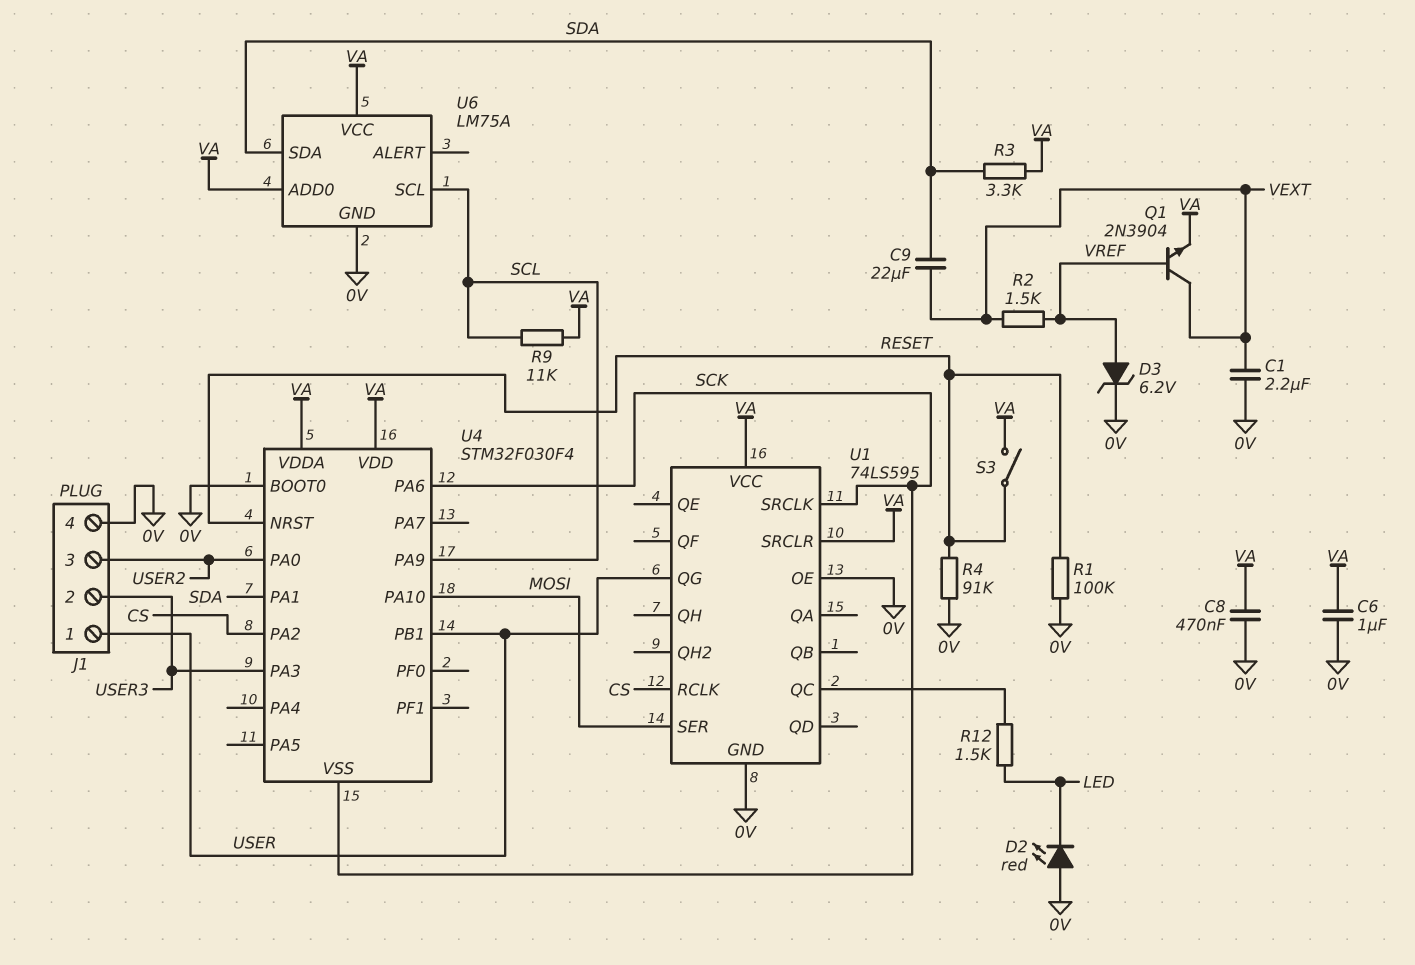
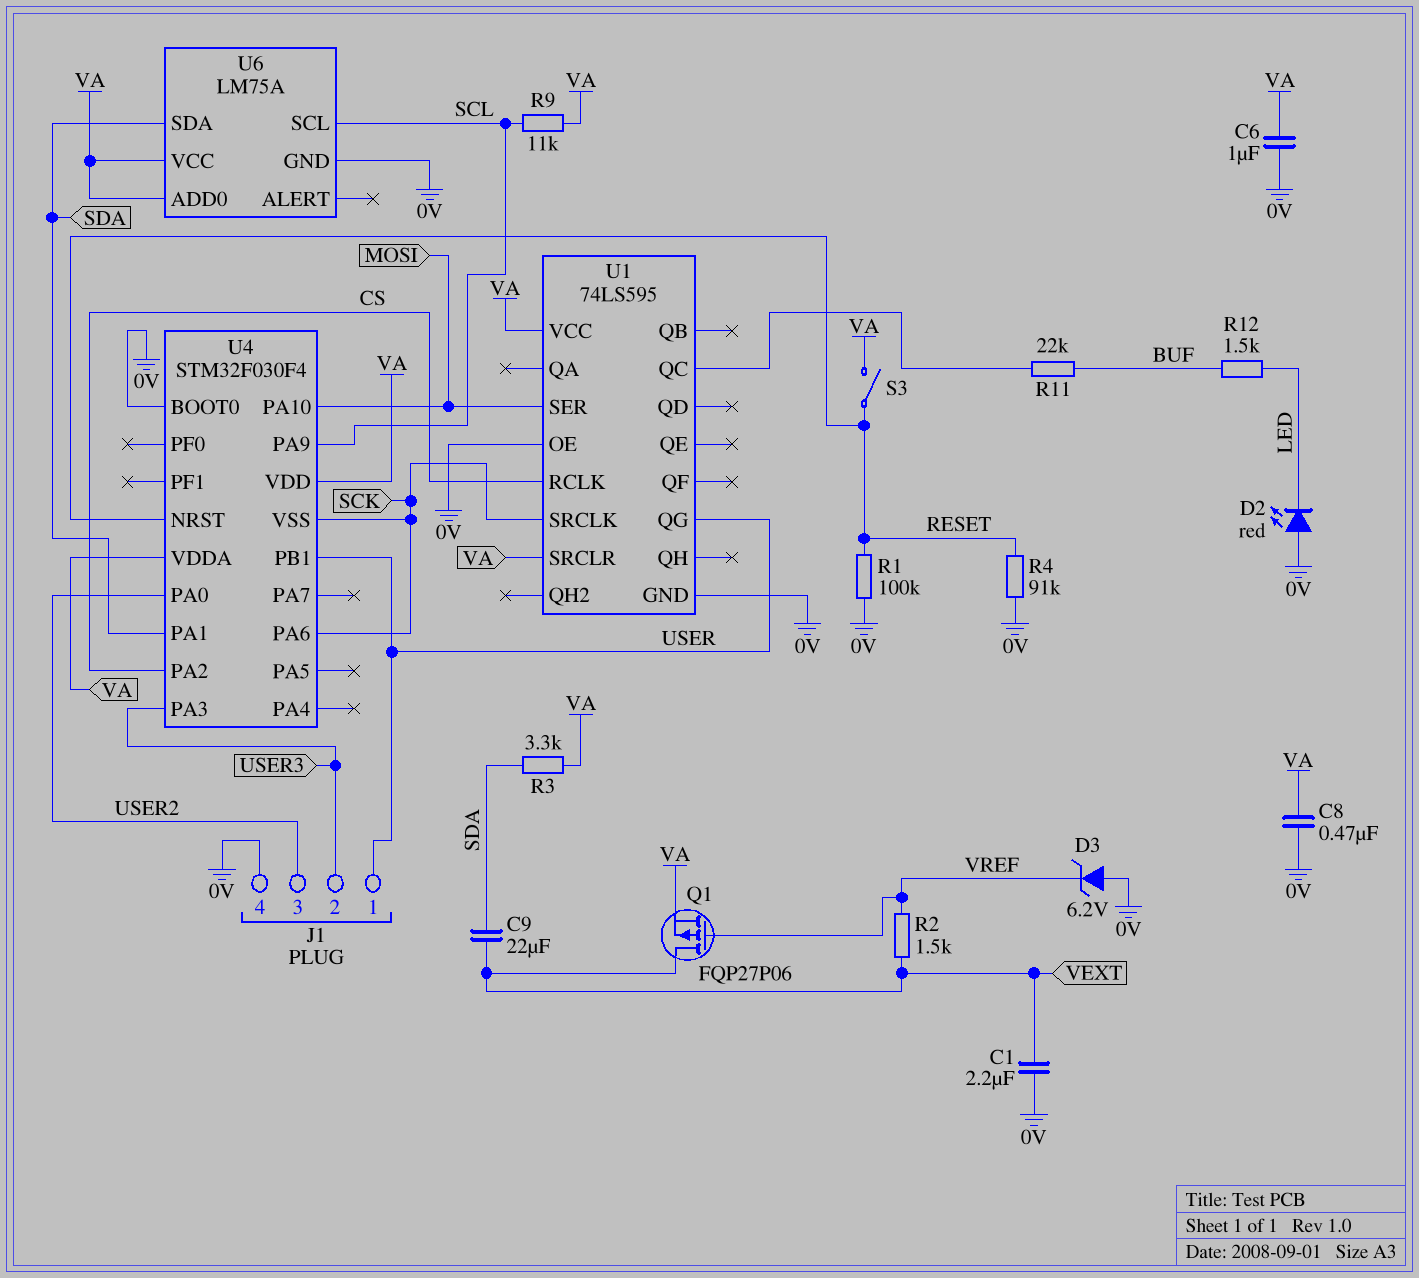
D3: zener 6.2V (A VREF, K 0V) -> zener 6.2V (A 0V, K VREF)
Q1: NPN 2N3904 (B VREF, C VEXT, E VA) -> PMOS FQP27P06 (G VREF, D VEXT, S VA)
R11: none -> 22k (BUF, U1/QC)
R12: 1.5k (LED, U1/QC) -> 1.5k (BUF, LED)

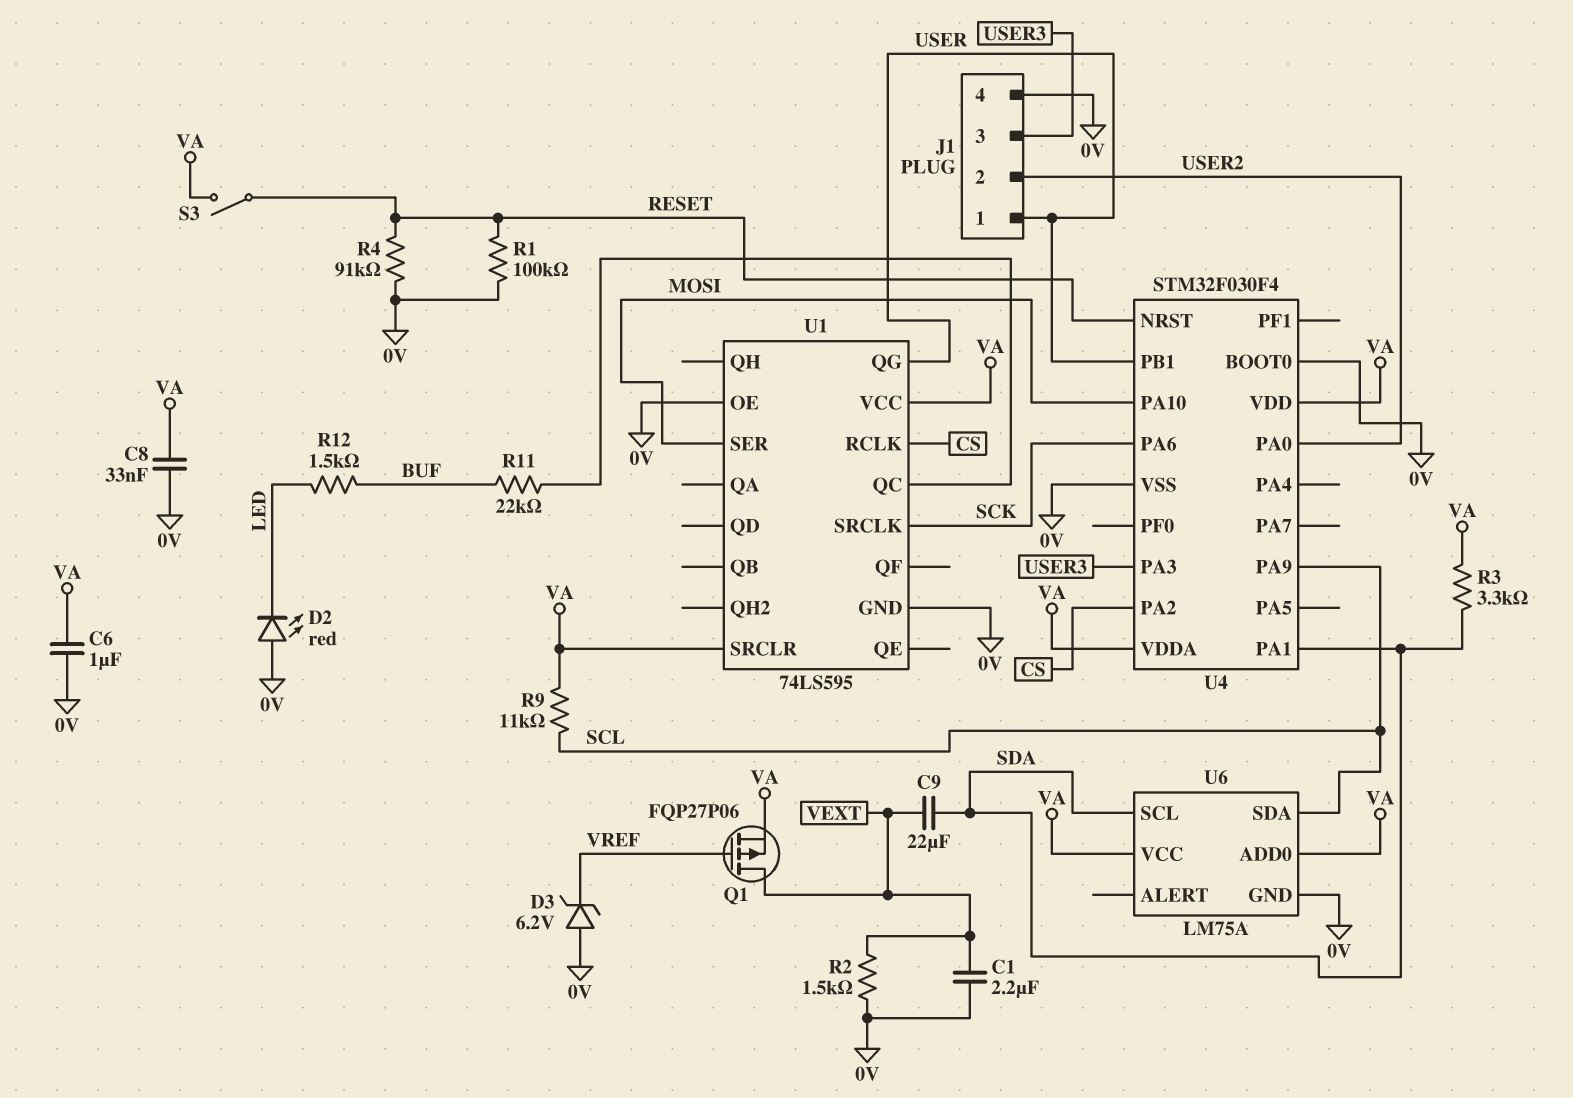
C8: 470nF (0V, VA) -> 33nF (0V, VA)
J1 pin 2: USER3 -> USER2
J1 pin 3: USER2 -> USER3
R2: 1.5k (VEXT, VREF) -> 1.5k (0V, VEXT)
U4 pin VSS: SCK -> 0V
U6 pin SCL: SCL -> SDA
U6 pin SDA: SDA -> SCL

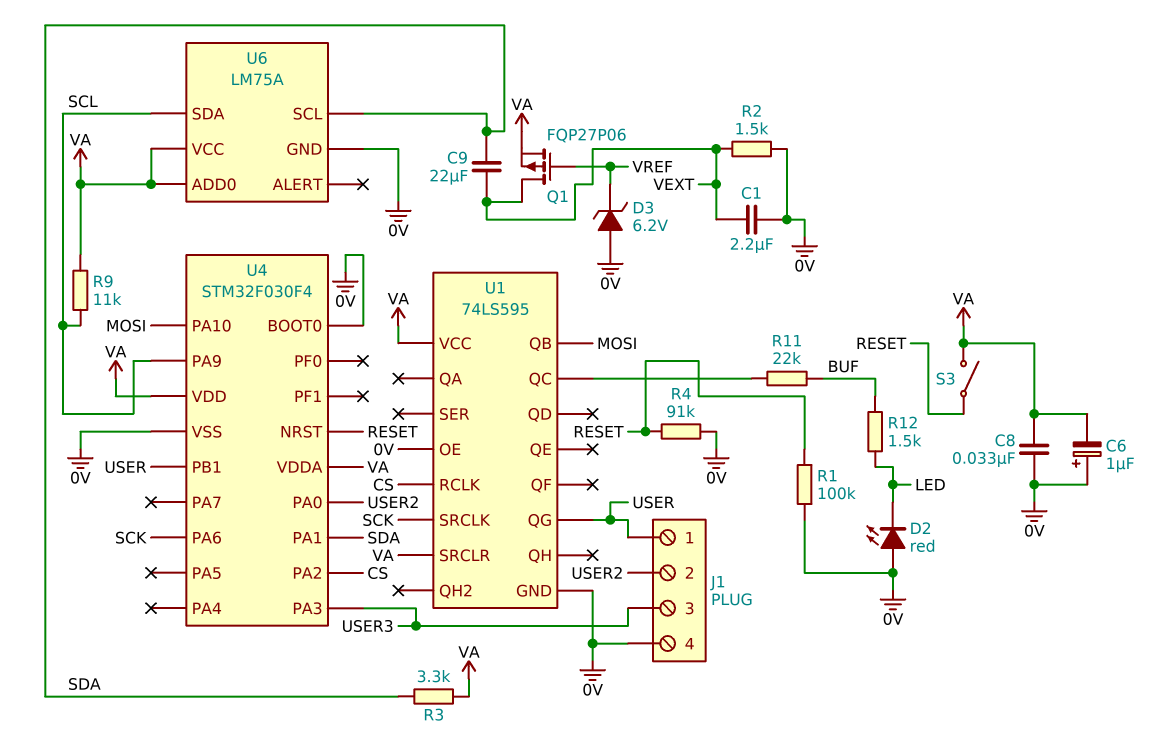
C6: 1uF (0V, VA) -> 1uF (plus 0V, minus VA)
U1 pin QB: none -> MOSI
U1 pin SER: MOSI -> none

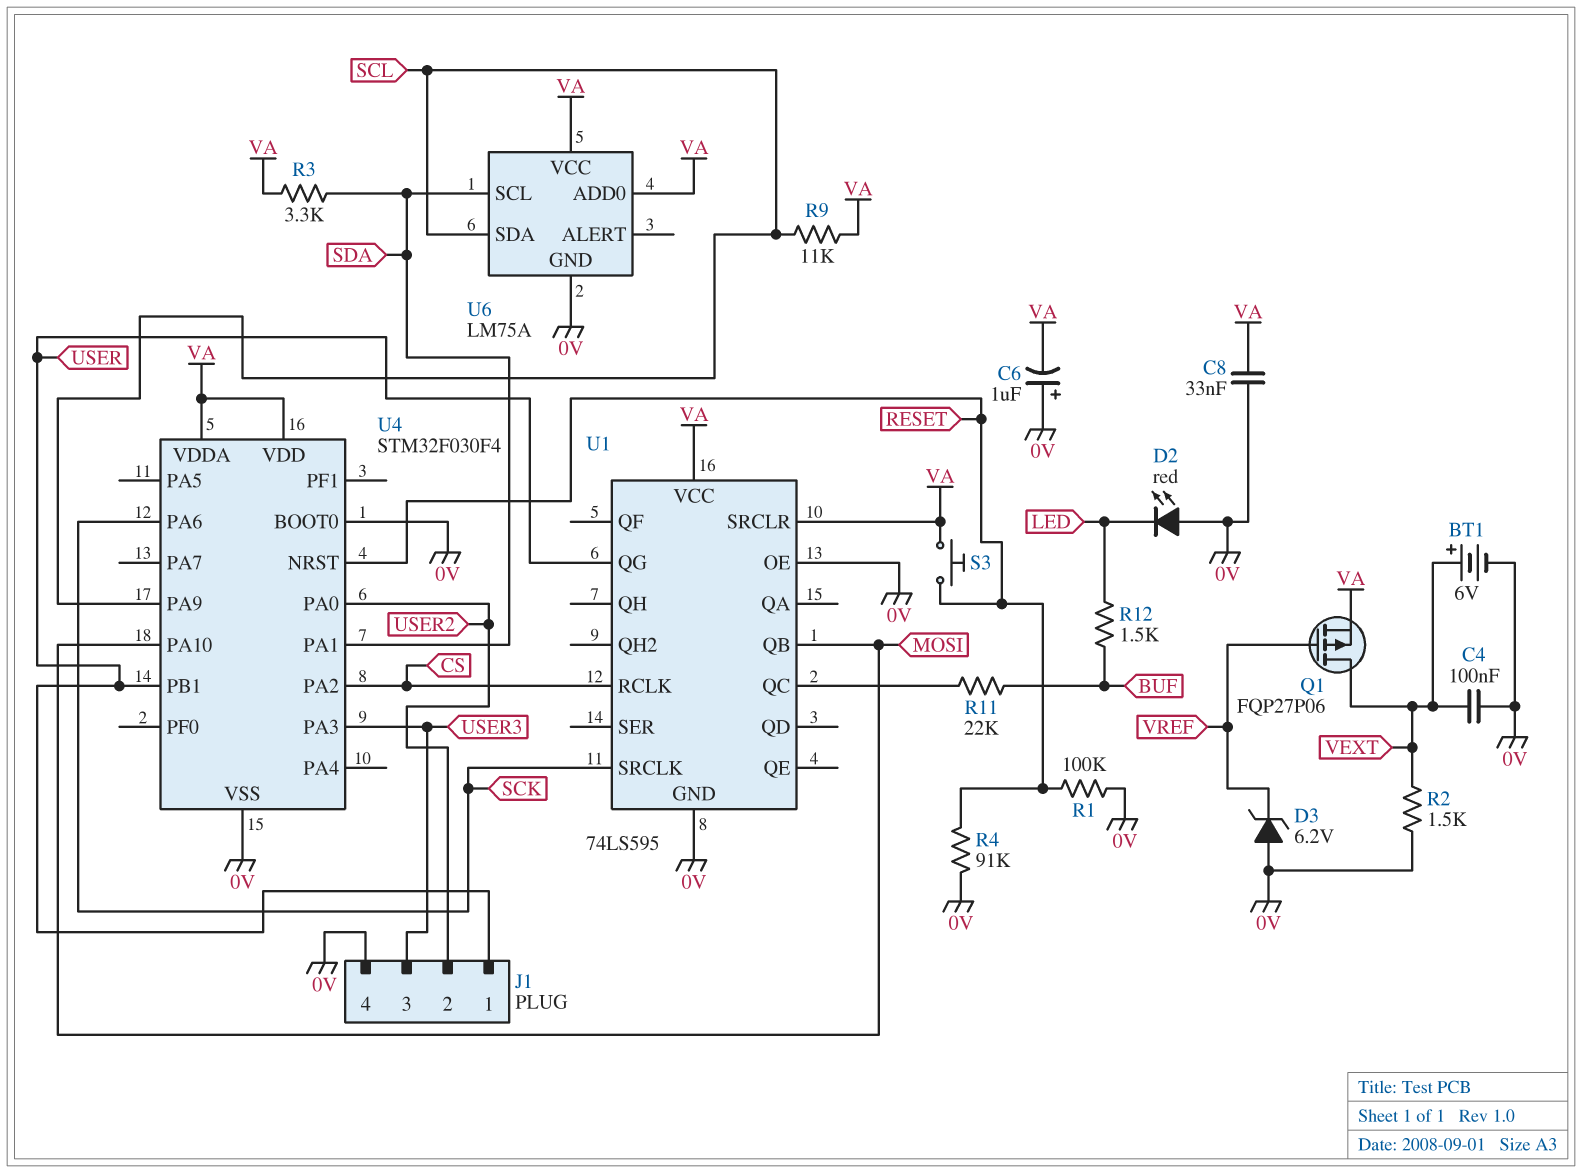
BT1: none -> 6V (plus VEXT, minus 0V)
C1: 2.2uF (0V, VEXT) -> none
C4: none -> 100nF (0V, VEXT)
C9: 22uF (SDA, VEXT) -> none
S3: switch (RESET, VA) -> button (RESET, VA)

